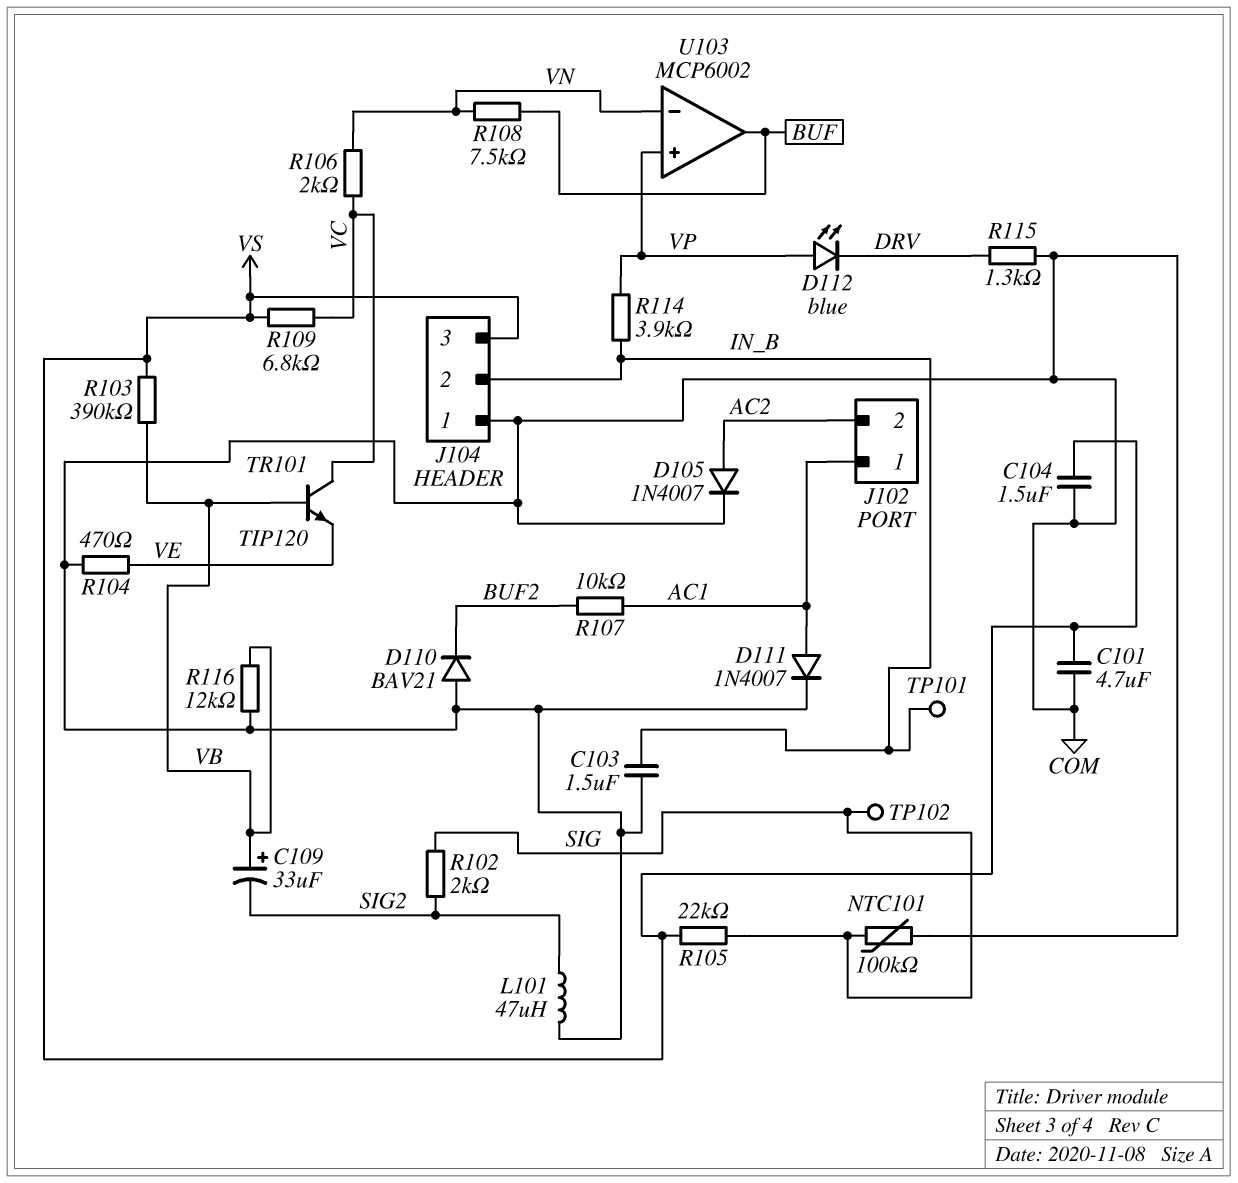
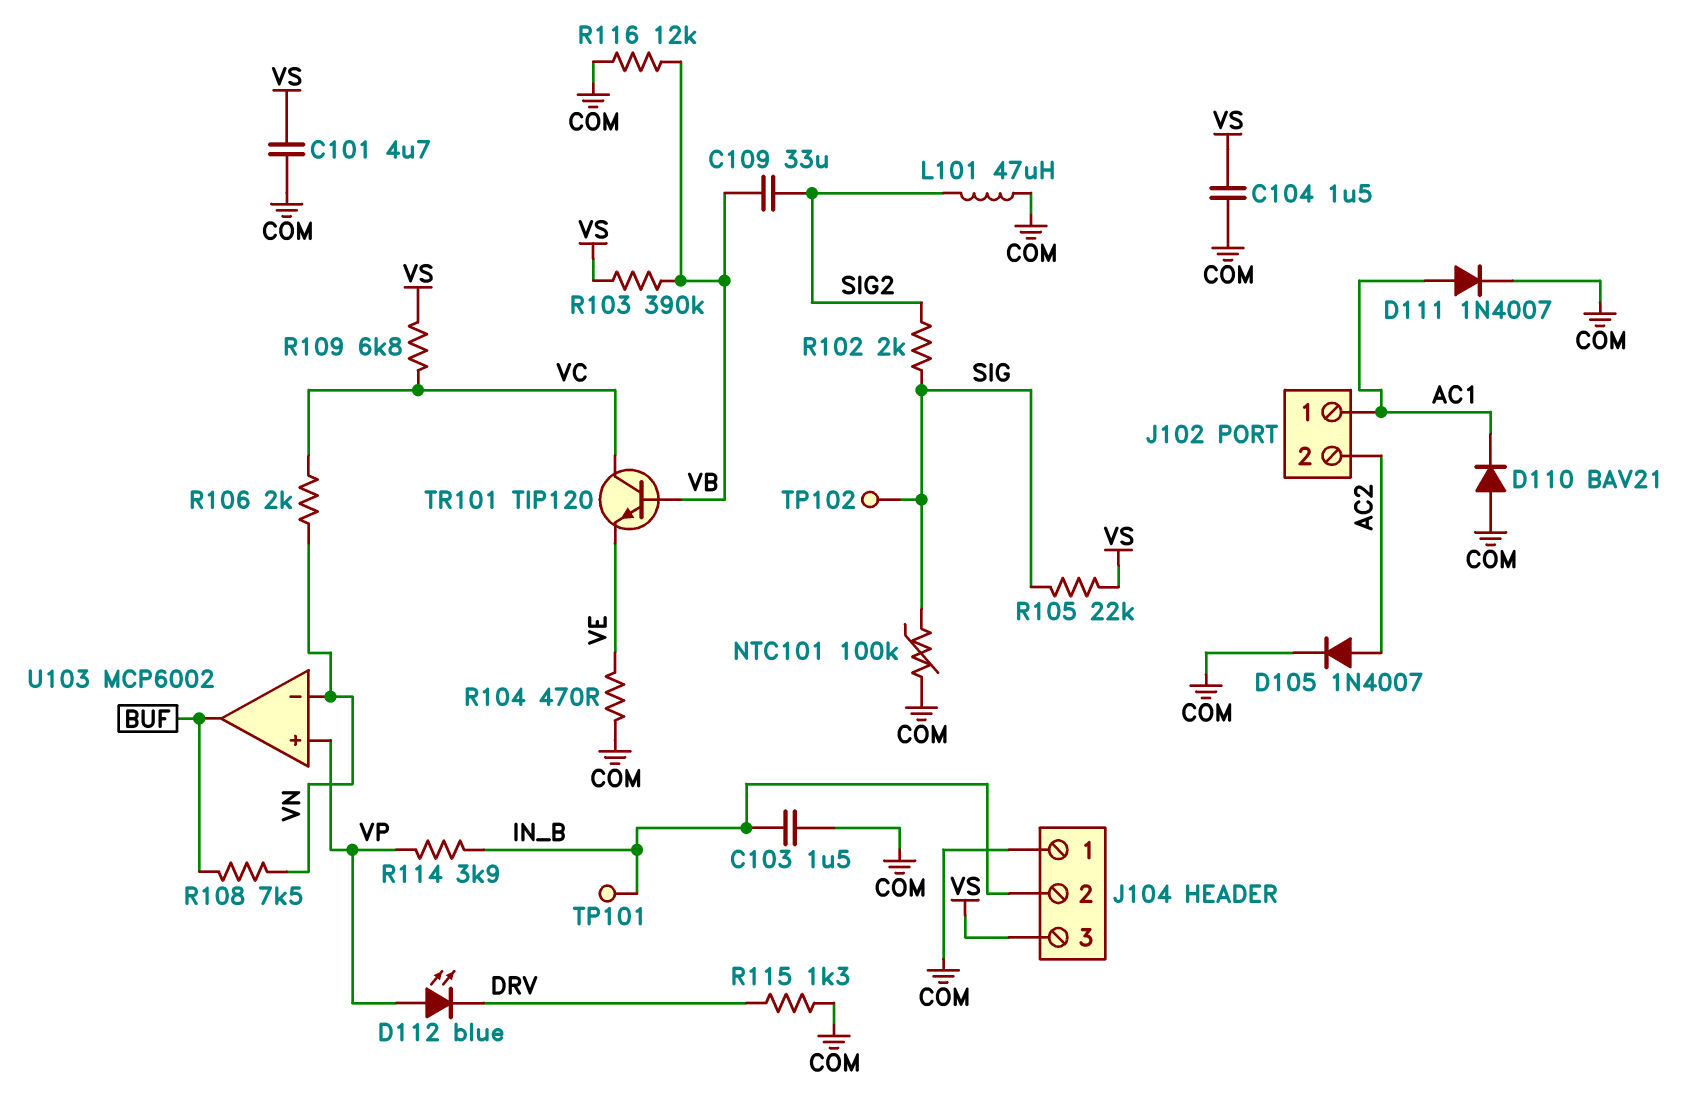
C109: 33uF (plus VB, minus SIG2) -> 33uF (SIG2, VB)
D110: diode BAV21 (A COM, K BUF2) -> diode BAV21 (A COM, K AC1)
R107: 10k (AC1, BUF2) -> none

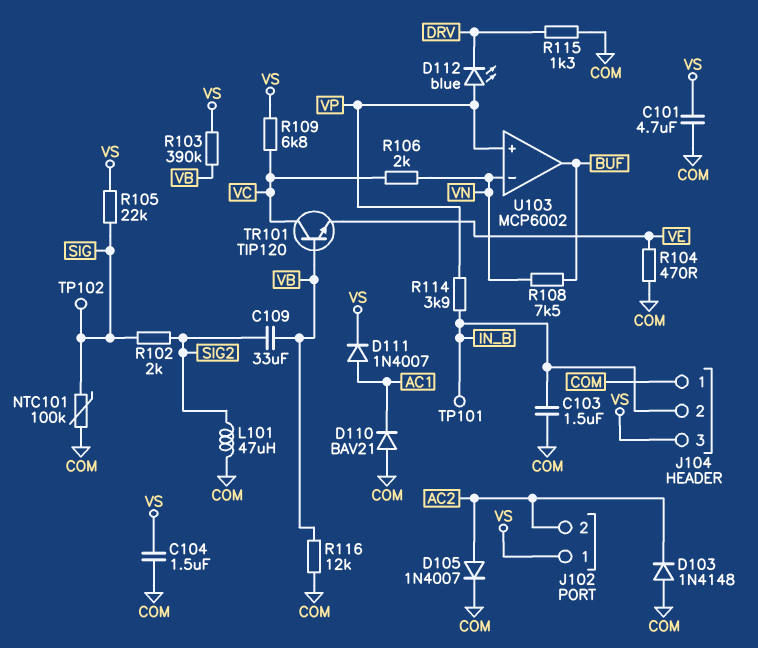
D103: none -> diode 1N4148 (A COM, K AC2)
D111: diode 1N4007 (A AC1, K COM) -> diode 1N4007 (A AC1, K VS)
J102 pin 1: AC1 -> VS

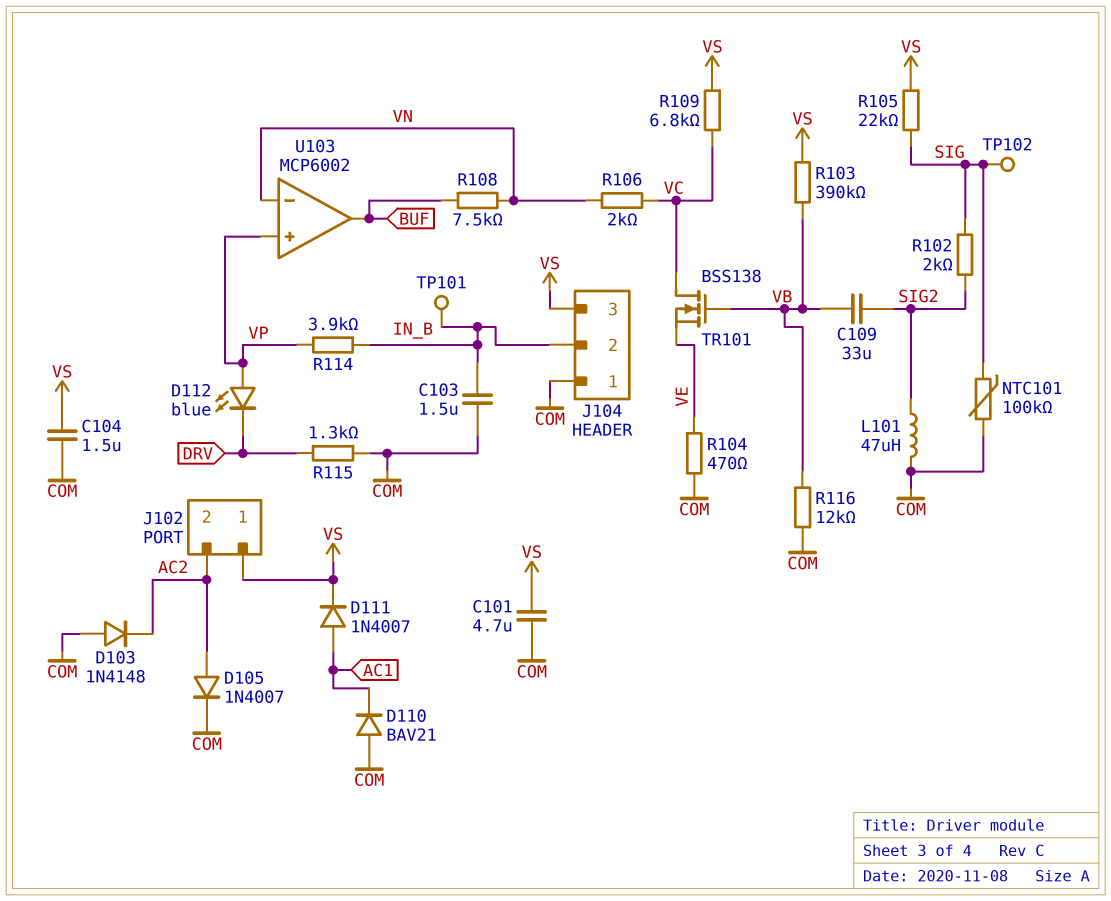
TR101: NPN TIP120 (B VB, C VC, E VE) -> NMOS BSS138 (G VB, D VC, S VE)

